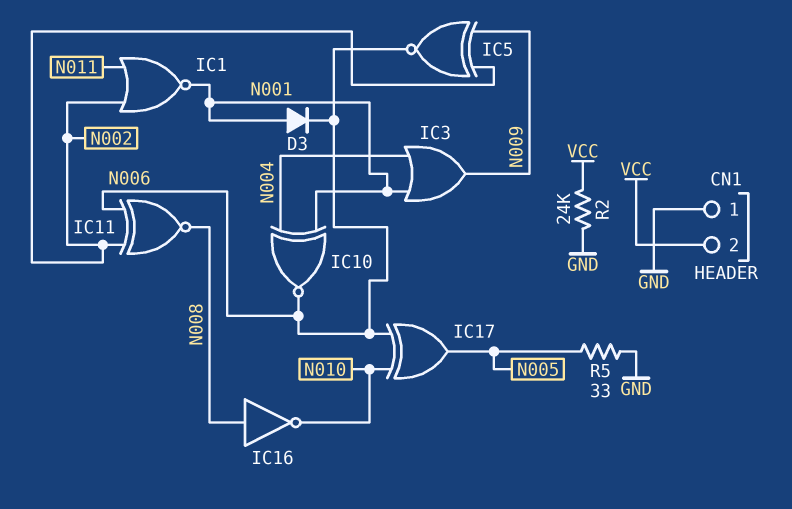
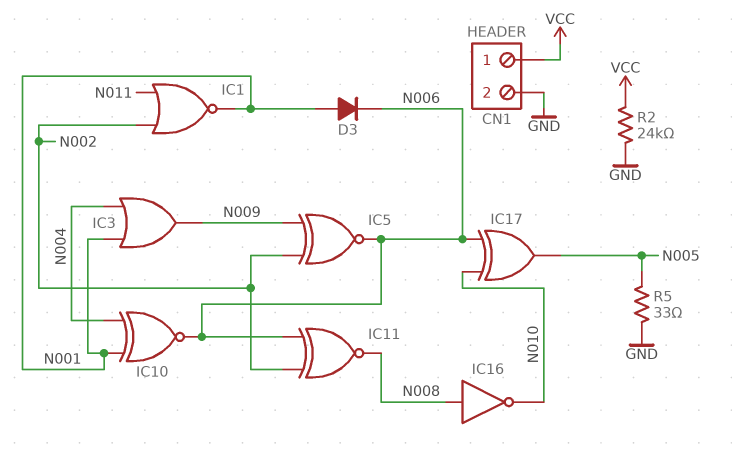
CN1 pin 1: GND -> VCC
CN1 pin 2: VCC -> GND

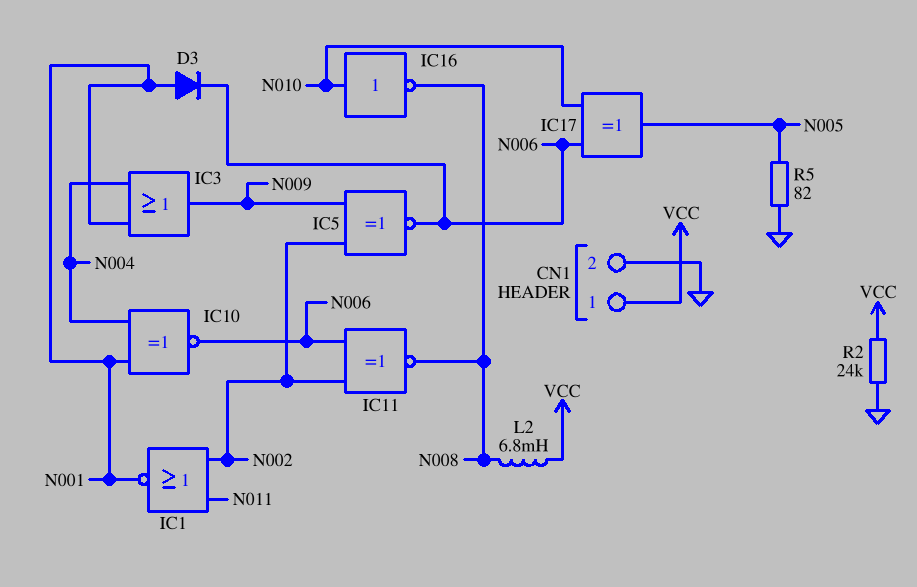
IC16: NOT (in N008, out N010) -> NOT (in N010, out N008)
L2: none -> 6.8mH (N008, VCC)
R5: 33 (GND, N005) -> 82 (GND, N005)

